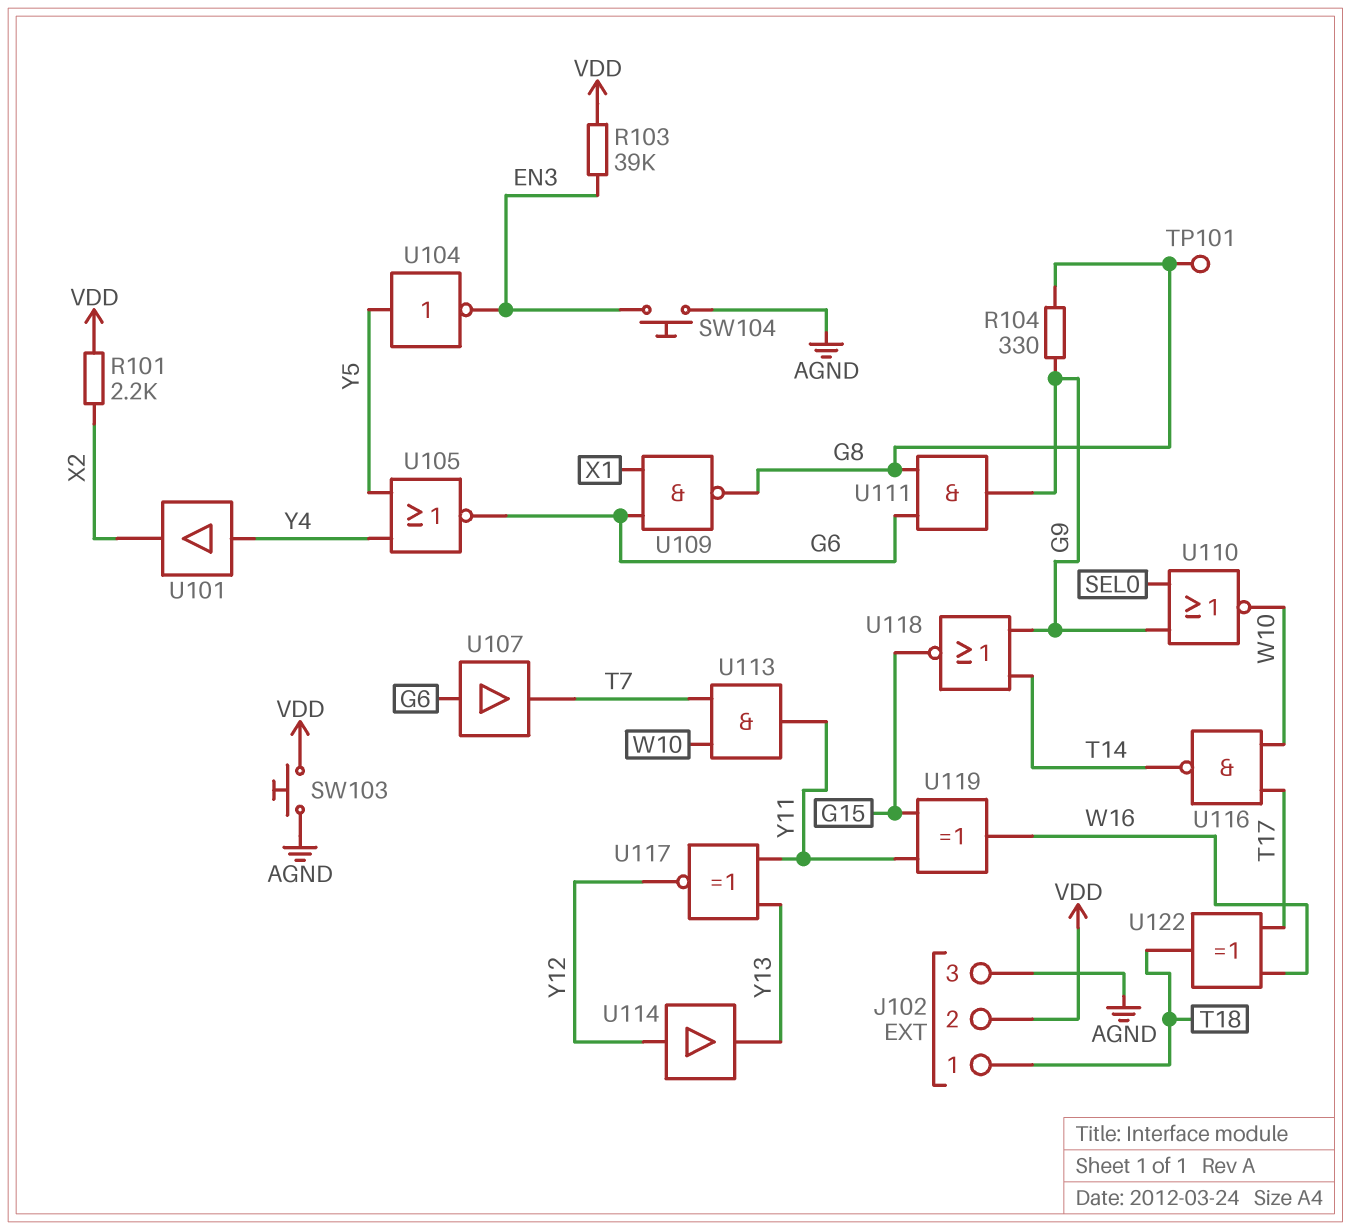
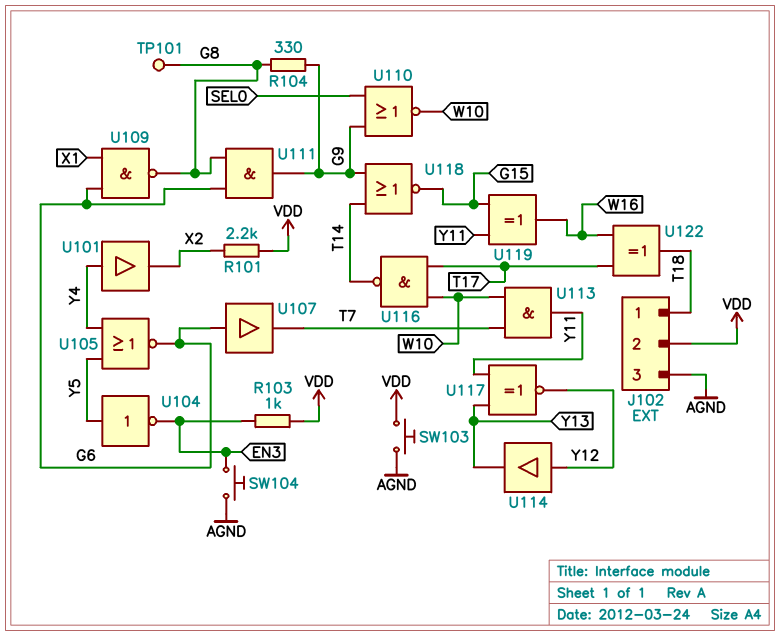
R103: 39k (EN3, VDD) -> 1k (EN3, VDD)

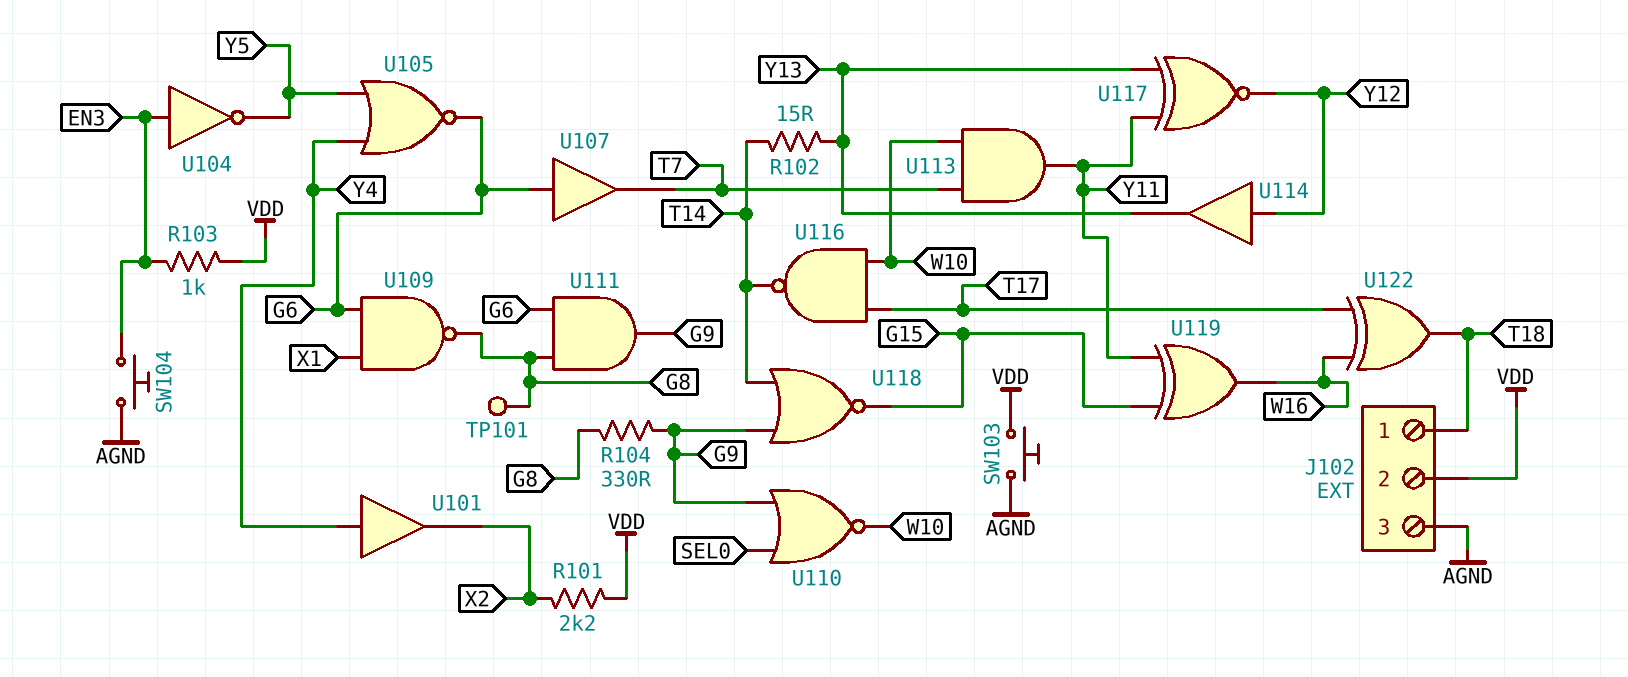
R102: none -> 15 (T14, Y13)
U104: NOT (in Y5, out EN3) -> NOT (in EN3, out Y5)

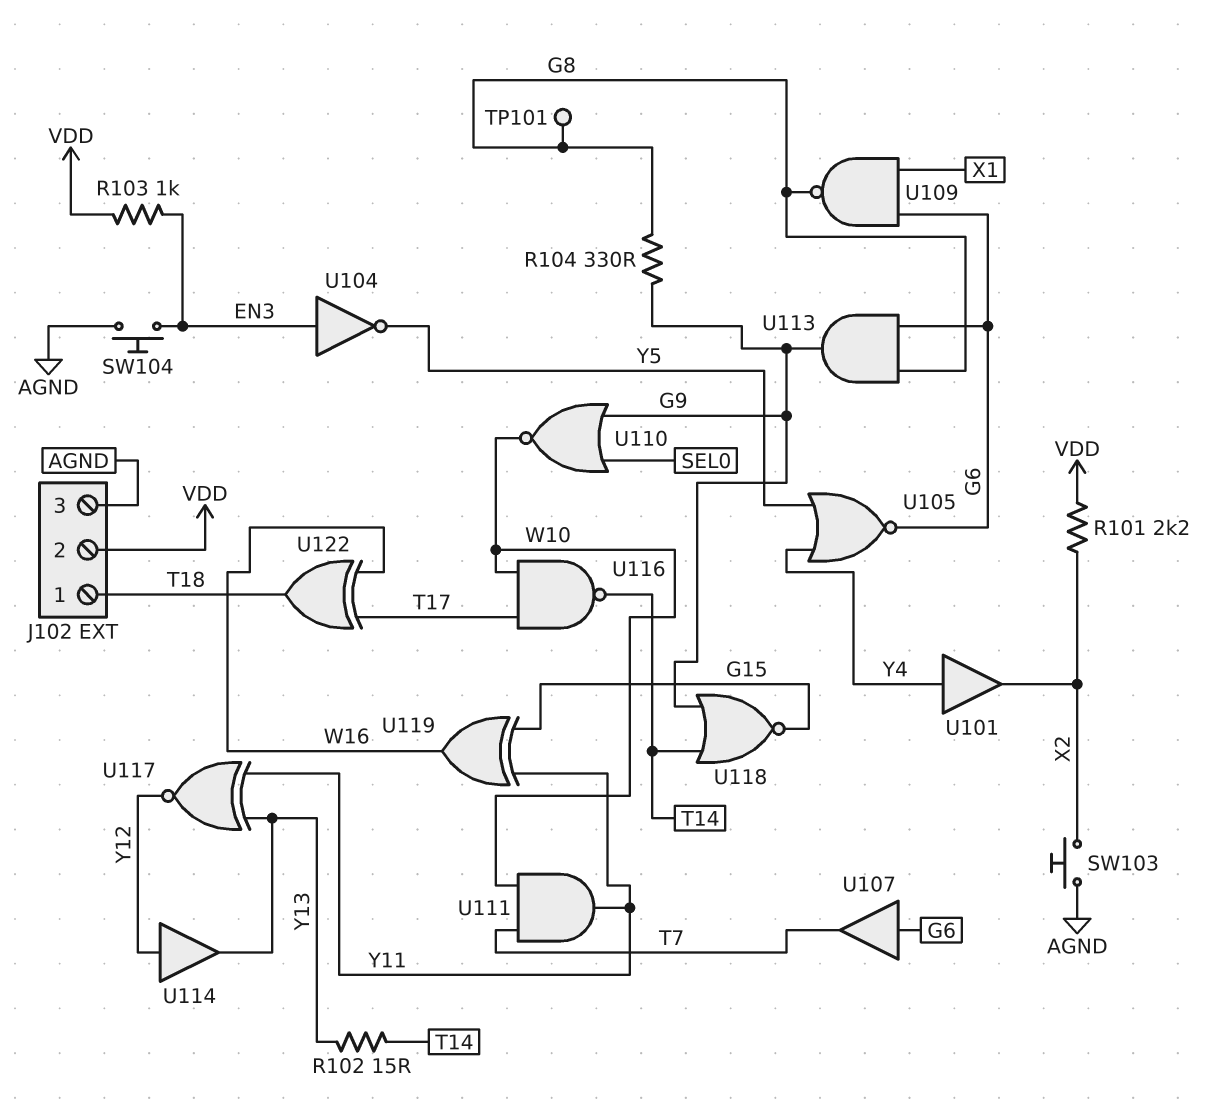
SW103: button (AGND, VDD) -> button (AGND, X2)
U111: AND (in G6, in G8, out G9) -> AND (in T7, in W10, out Y11)
U113: AND (in T7, in W10, out Y11) -> AND (in G6, in G8, out G9)

